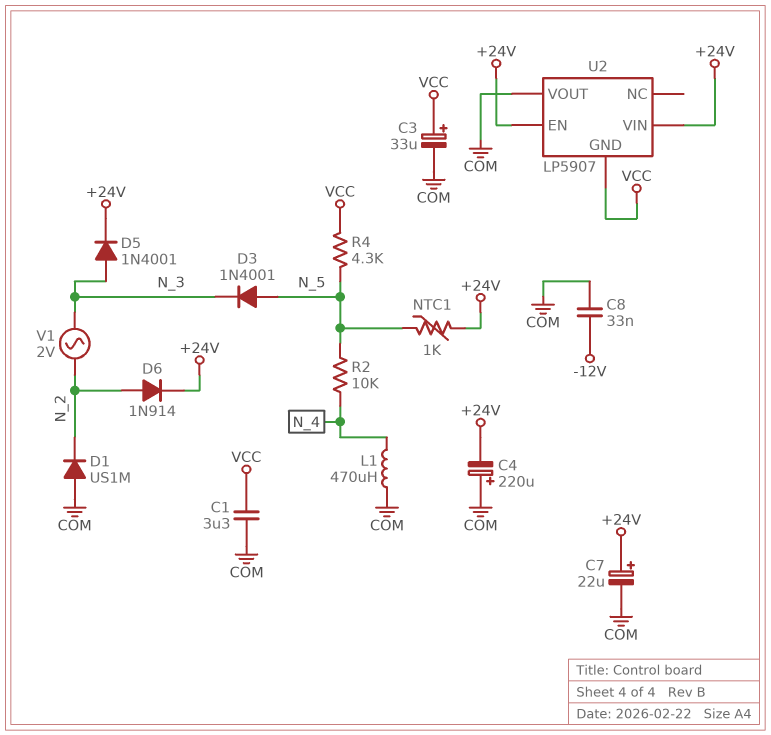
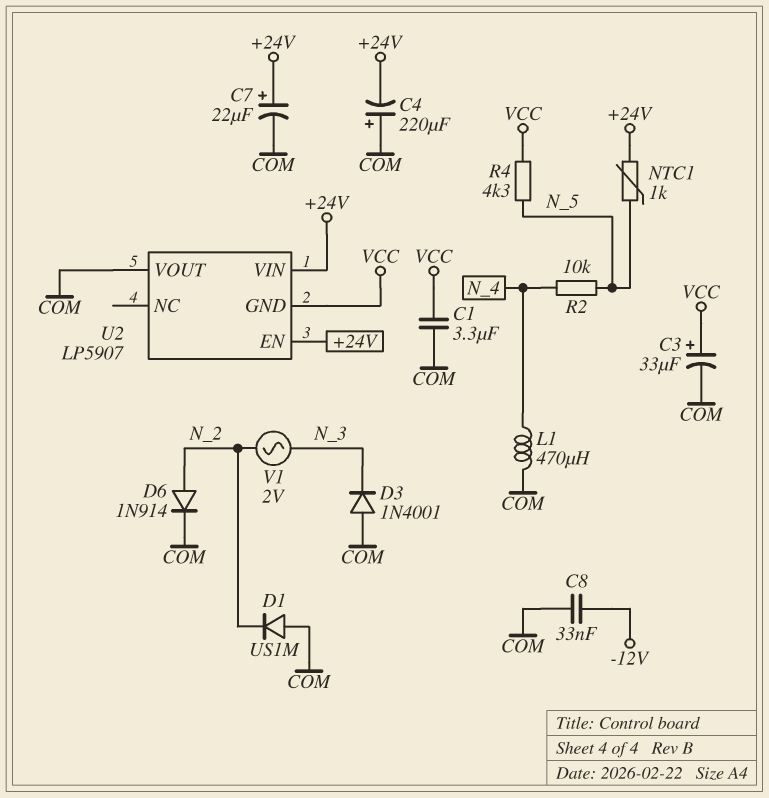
D3: diode 1N4001 (A N_5, K N_3) -> diode 1N4001 (A COM, K N_3)
D5: diode 1N4001 (A N_3, K +24V) -> none
D6: diode 1N914 (A N_2, K +24V) -> diode 1N914 (A N_2, K COM)

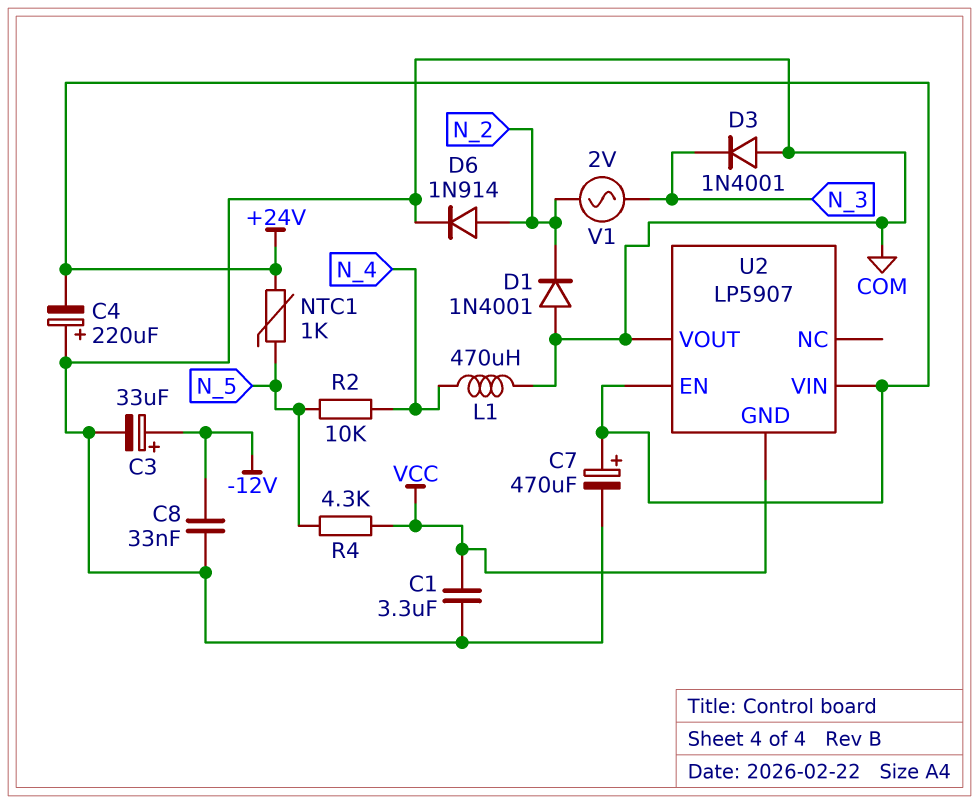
C3: 33uF (plus VCC, minus COM) -> 33uF (plus -12V, minus COM)
C7: 22uF (plus +24V, minus COM) -> 470uF (plus +24V, minus COM)
D1: diode US1M (A COM, K N_2) -> diode 1N4001 (A COM, K N_2)

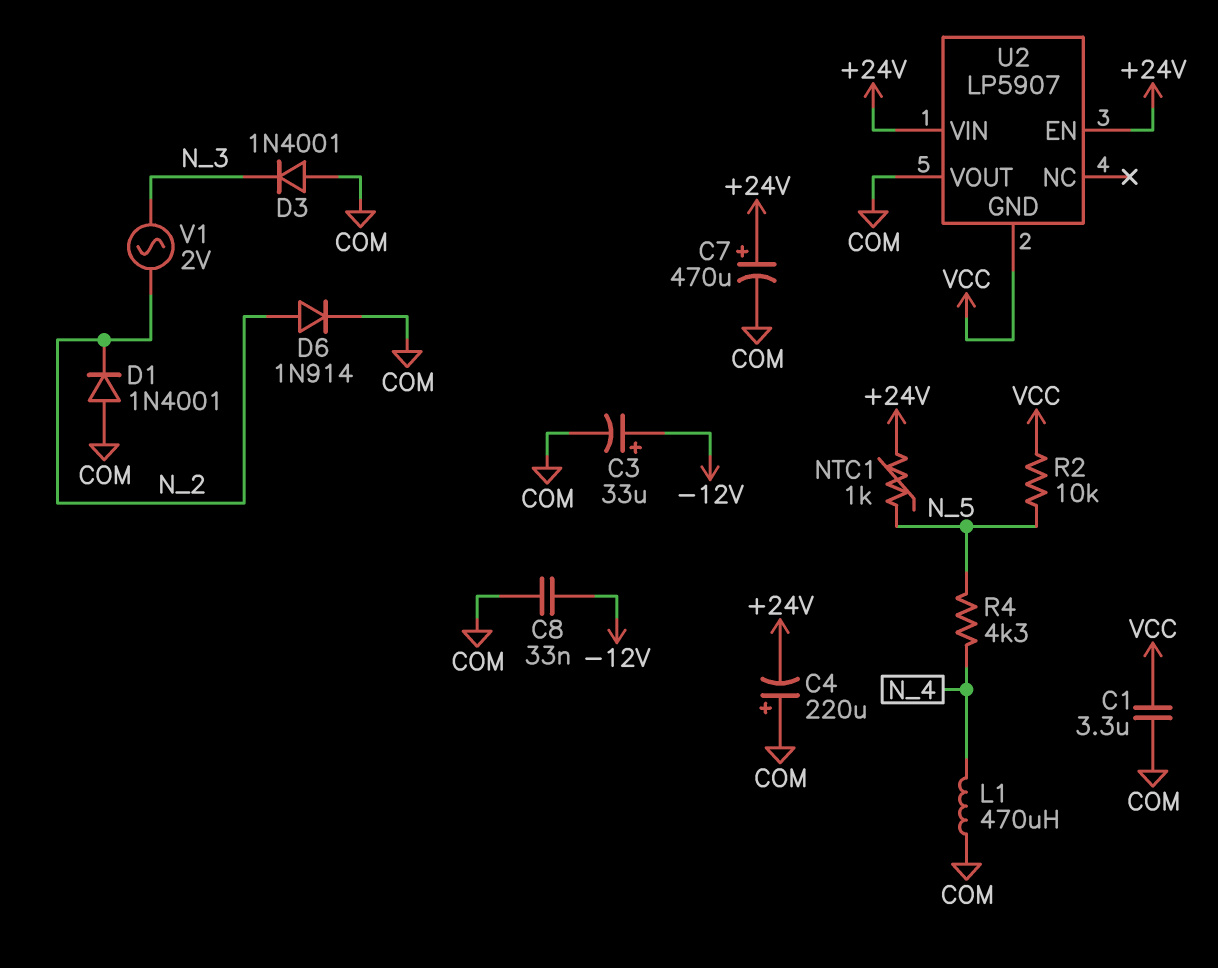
R2: 10k (N_4, N_5) -> 10k (N_5, VCC)
R4: 4.3k (N_5, VCC) -> 4.3k (N_4, N_5)

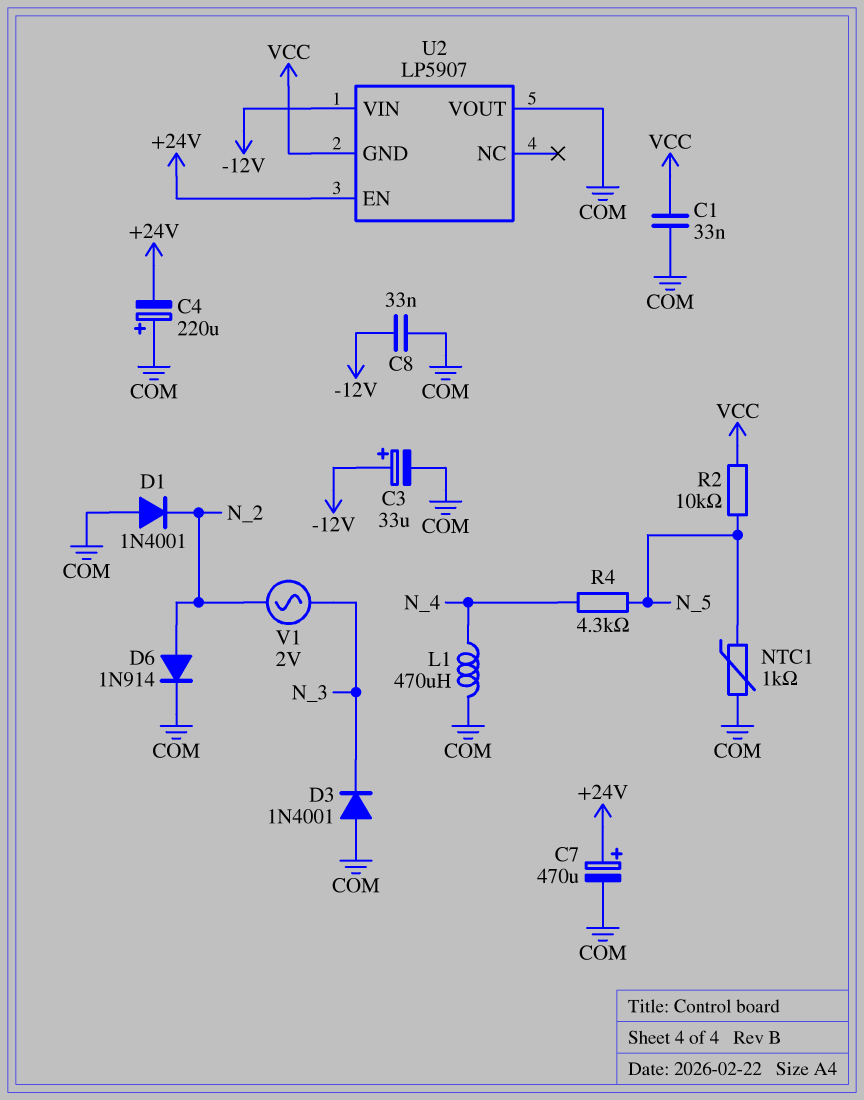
C1: 3.3uF (COM, VCC) -> 33nF (COM, VCC)
NTC1: 1k (+24V, N_5) -> 1k (COM, N_5)
U2 pin VIN: +24V -> -12V

